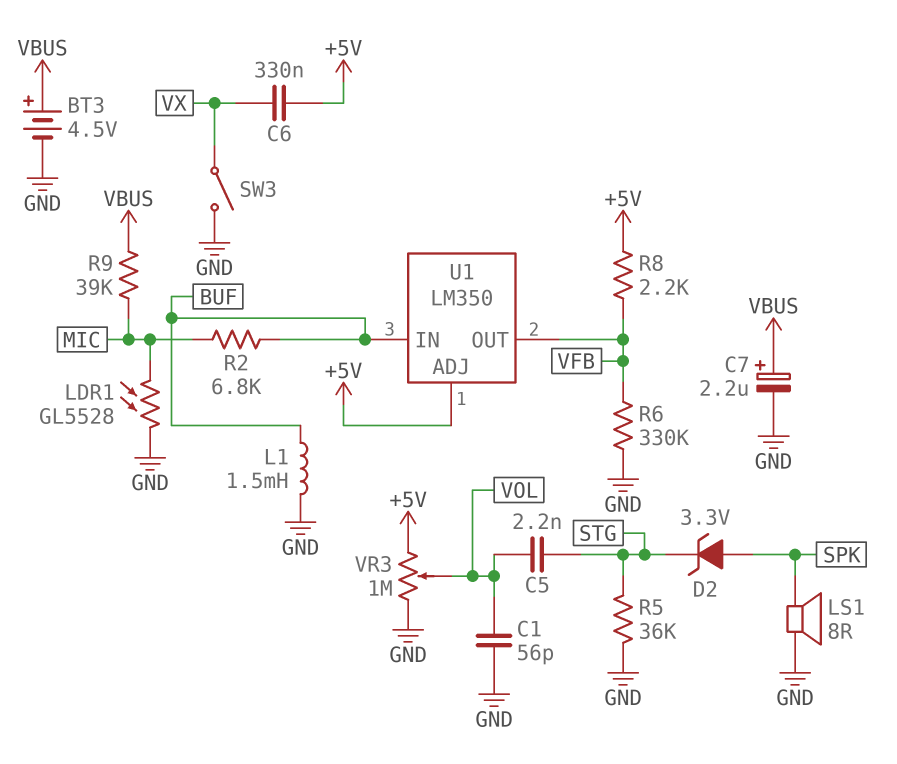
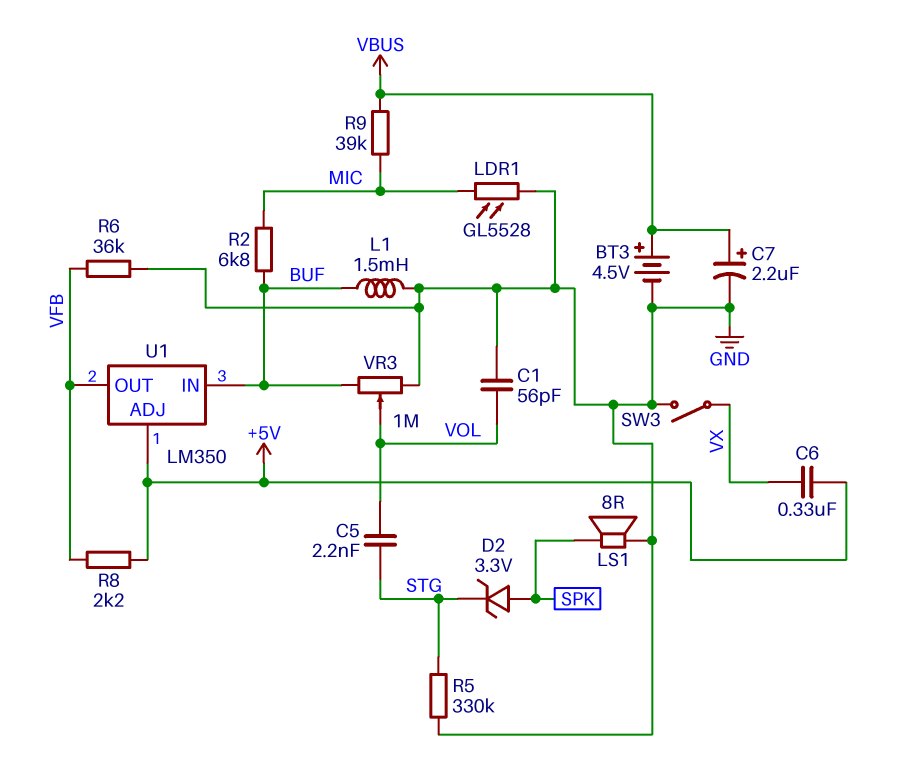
R5: 36k (GND, STG) -> 330k (GND, STG)
R6: 330k (GND, VFB) -> 36k (GND, VFB)
VR3: 1M (+5V, GND, wiper VOL) -> 1M (BUF, GND, wiper VOL)

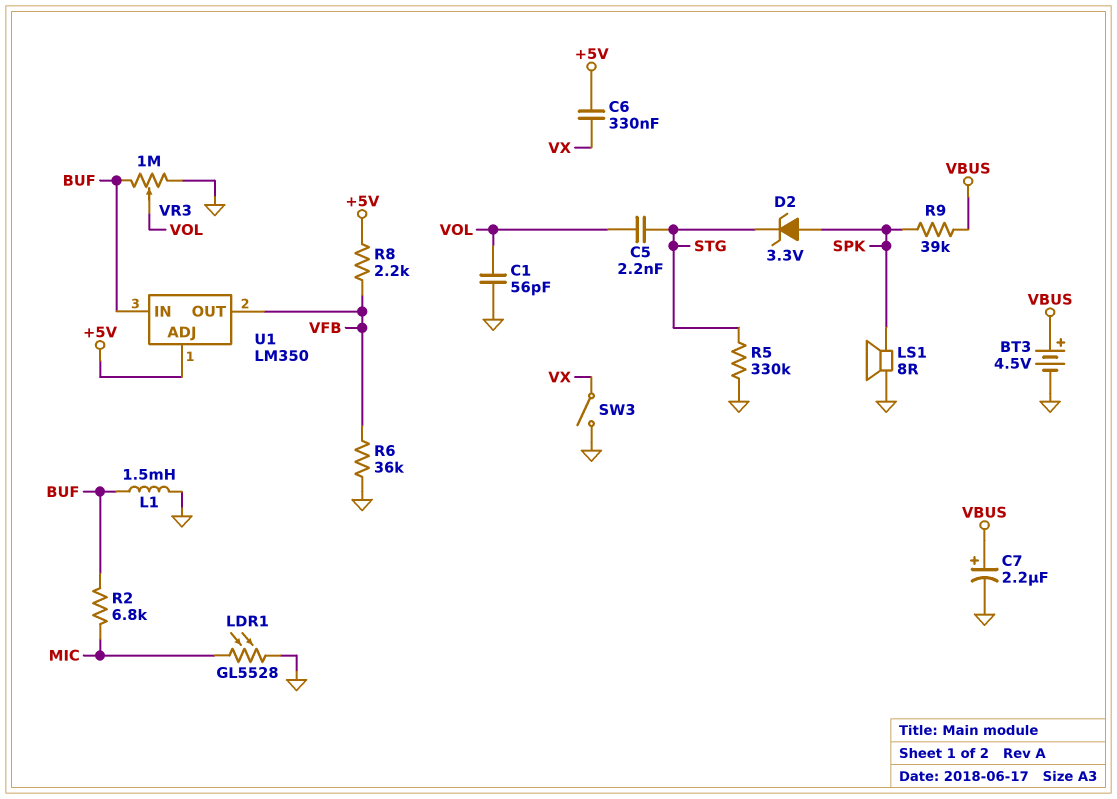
R9: 39k (MIC, VBUS) -> 39k (SPK, VBUS)

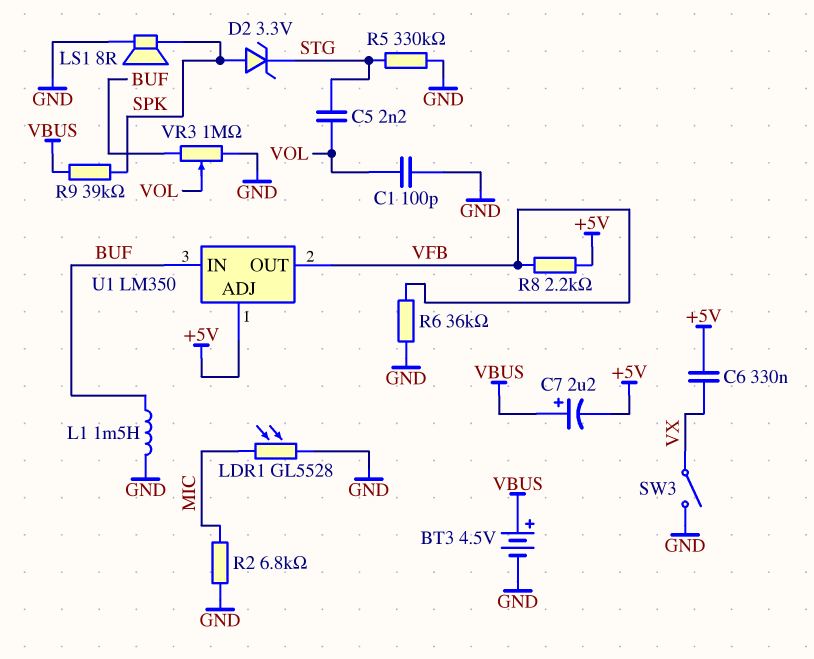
C1: 56pF (GND, VOL) -> 100pF (GND, VOL)
C7: 2.2uF (plus VBUS, minus GND) -> 2.2uF (plus VBUS, minus +5V)
R2: 6.8k (BUF, MIC) -> 6.8k (GND, MIC)

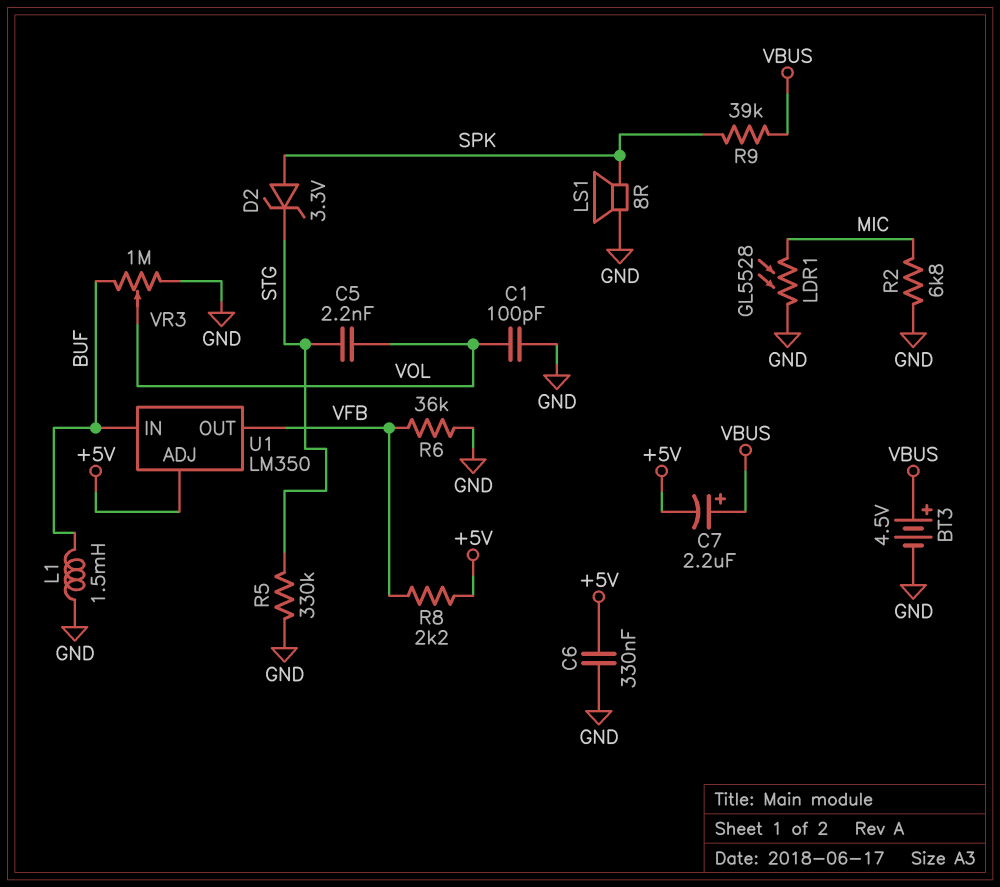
C6: 330nF (+5V, VX) -> 330nF (+5V, GND)
SW3: switch (GND, VX) -> none

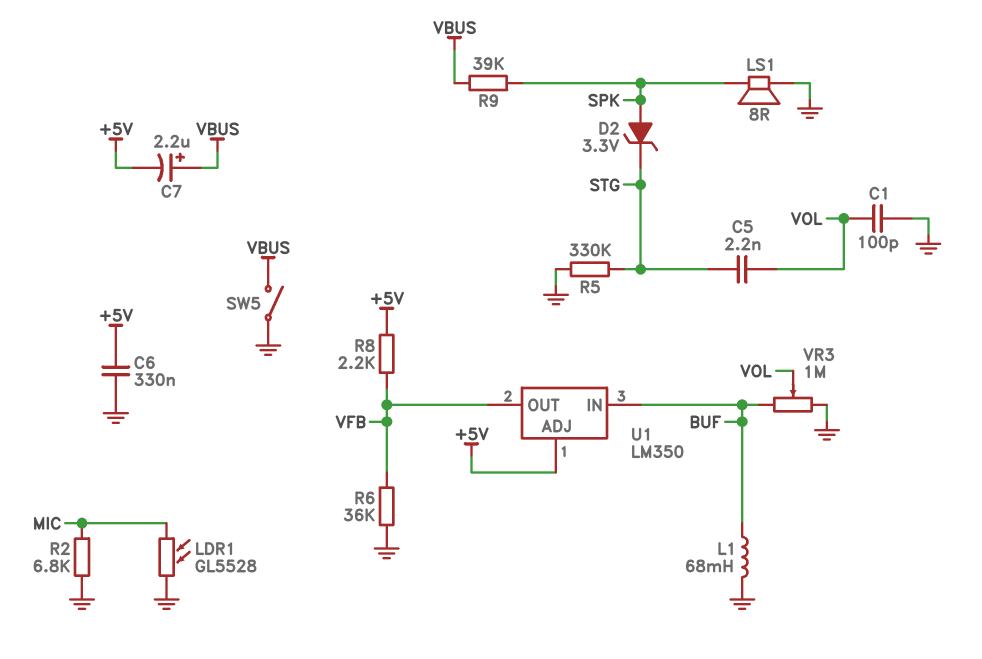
BT3: 4.5V (plus VBUS, minus GND) -> none
L1: 1.5mH (BUF, GND) -> 68mH (BUF, GND)
SW5: none -> switch (GND, VBUS)

